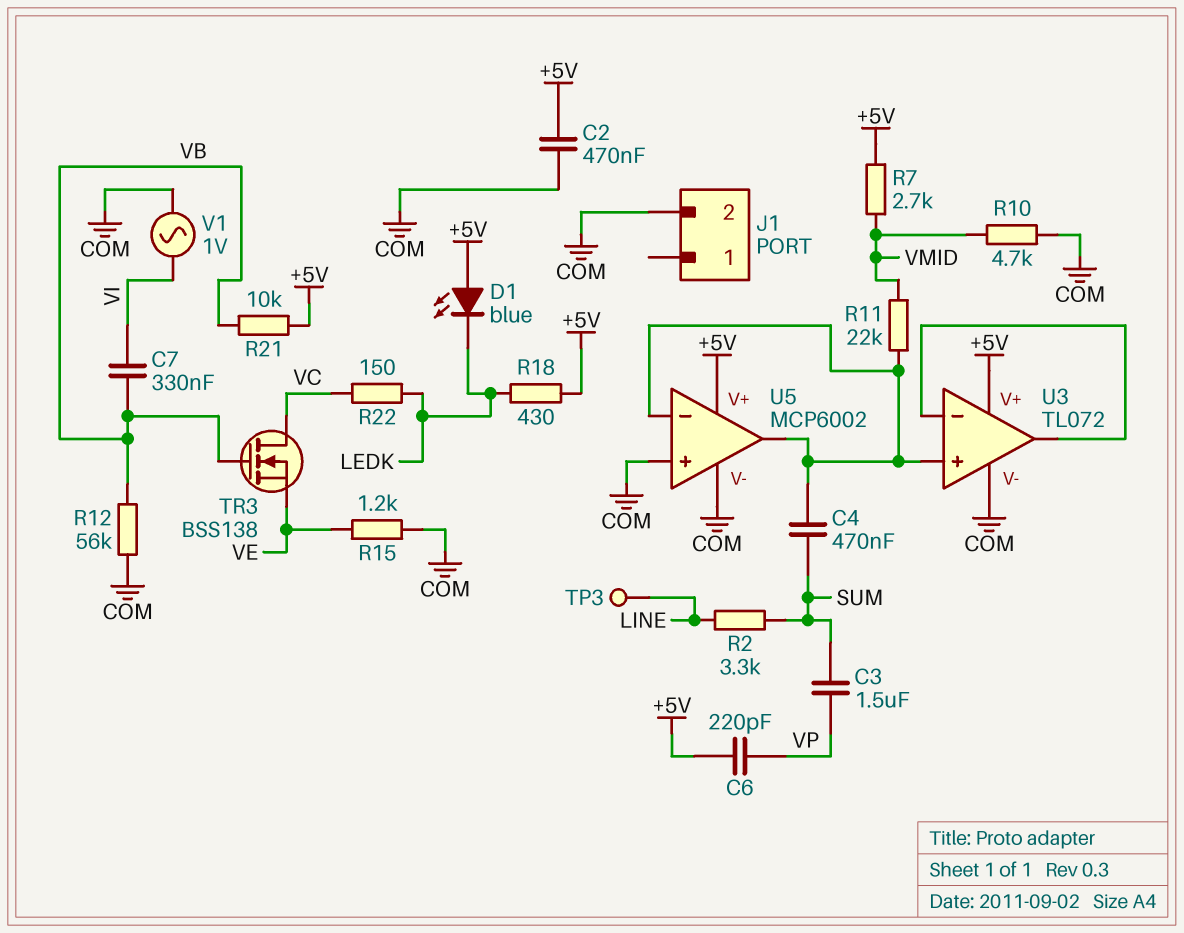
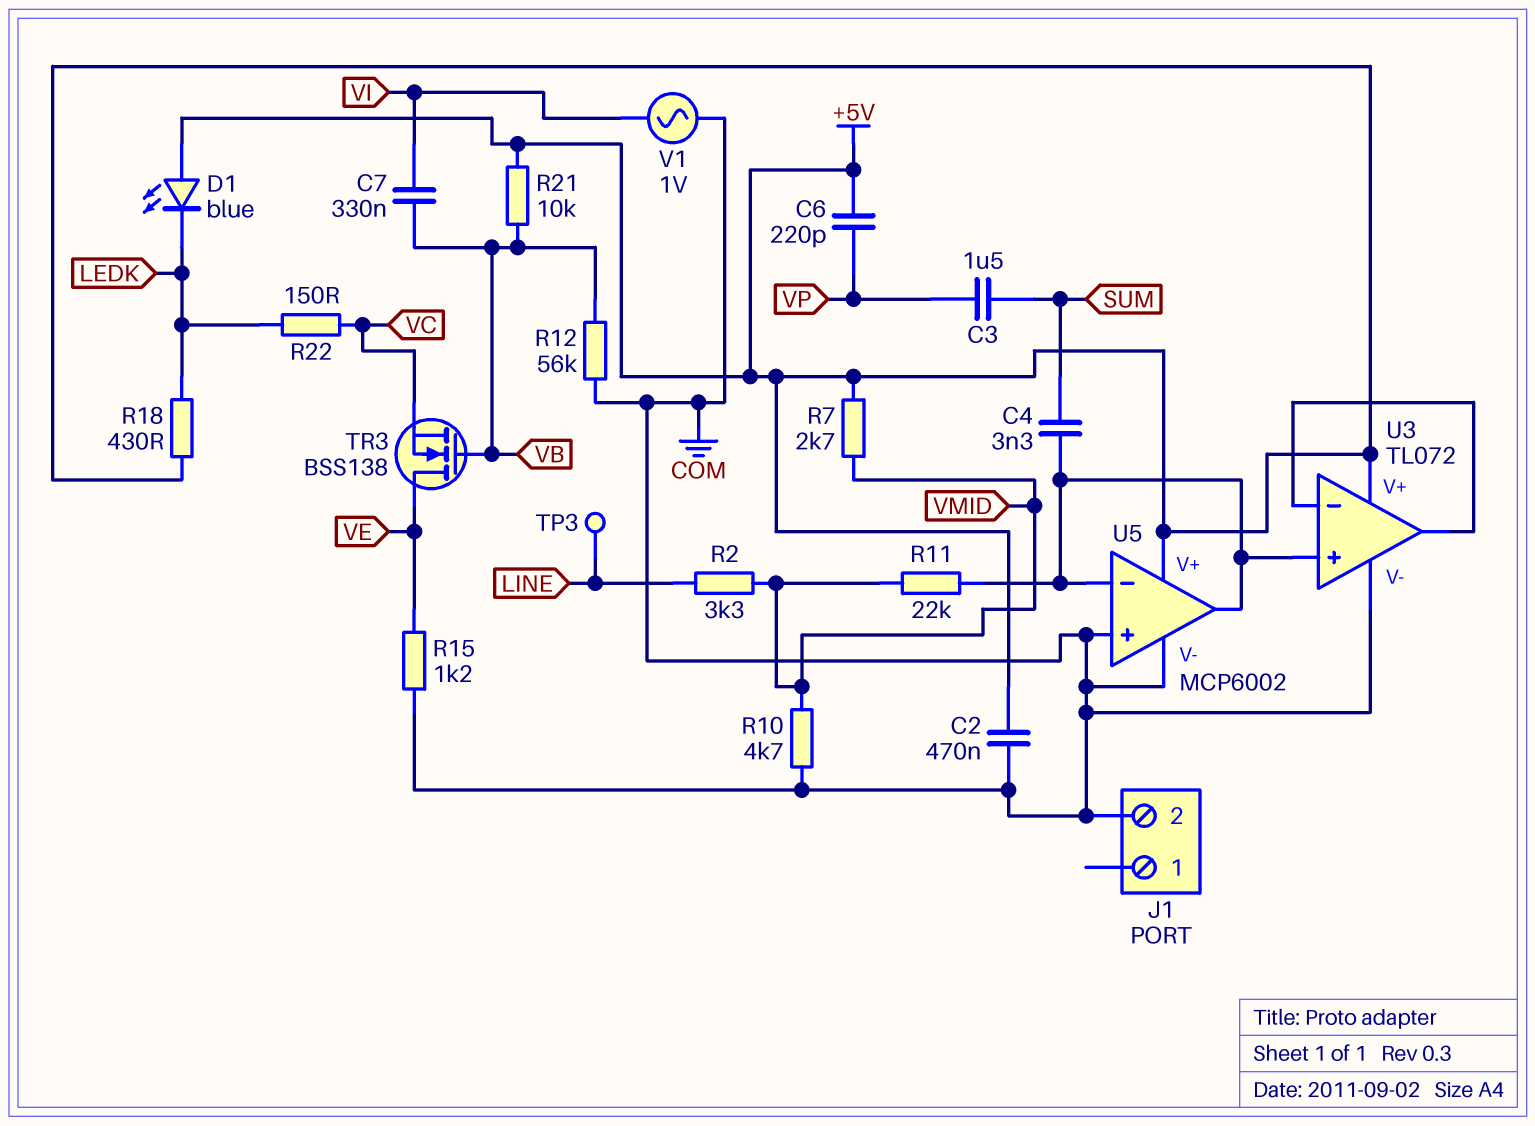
C4: 470nF (SUM, U3/in+) -> 3.3nF (SUM, U3/in+)
R2: 3.3k (LINE, SUM) -> 3.3k (LINE, VMID)
TR3: NMOS BSS138 (G VB, D VC, S VE) -> NMOS BSS138 (G VB, D VE, S VC)

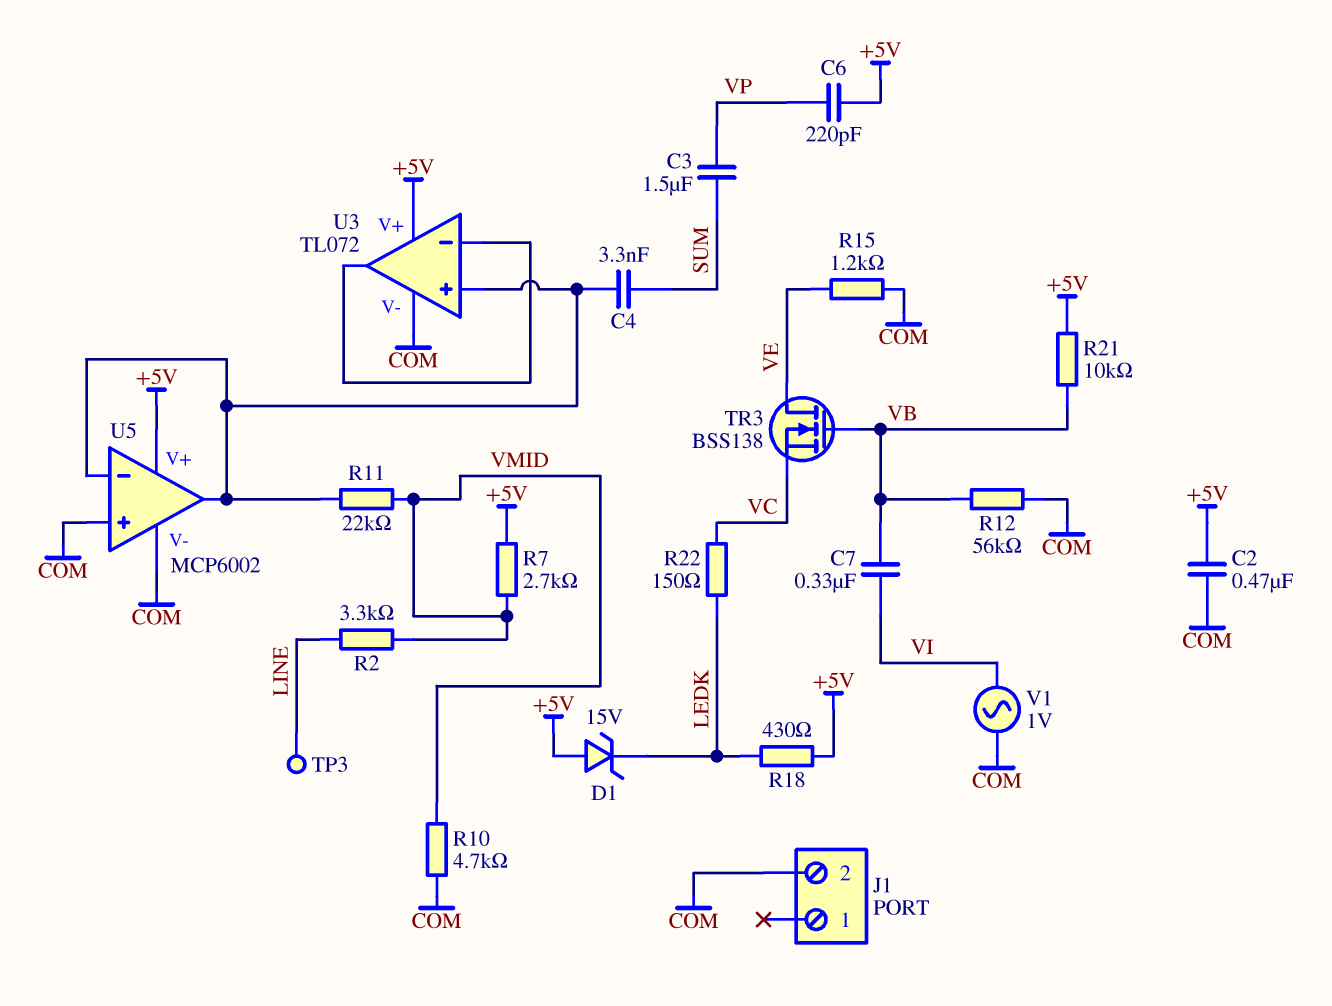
D1: LED blue (A +5V, K LEDK) -> zener 15V (A +5V, K LEDK)

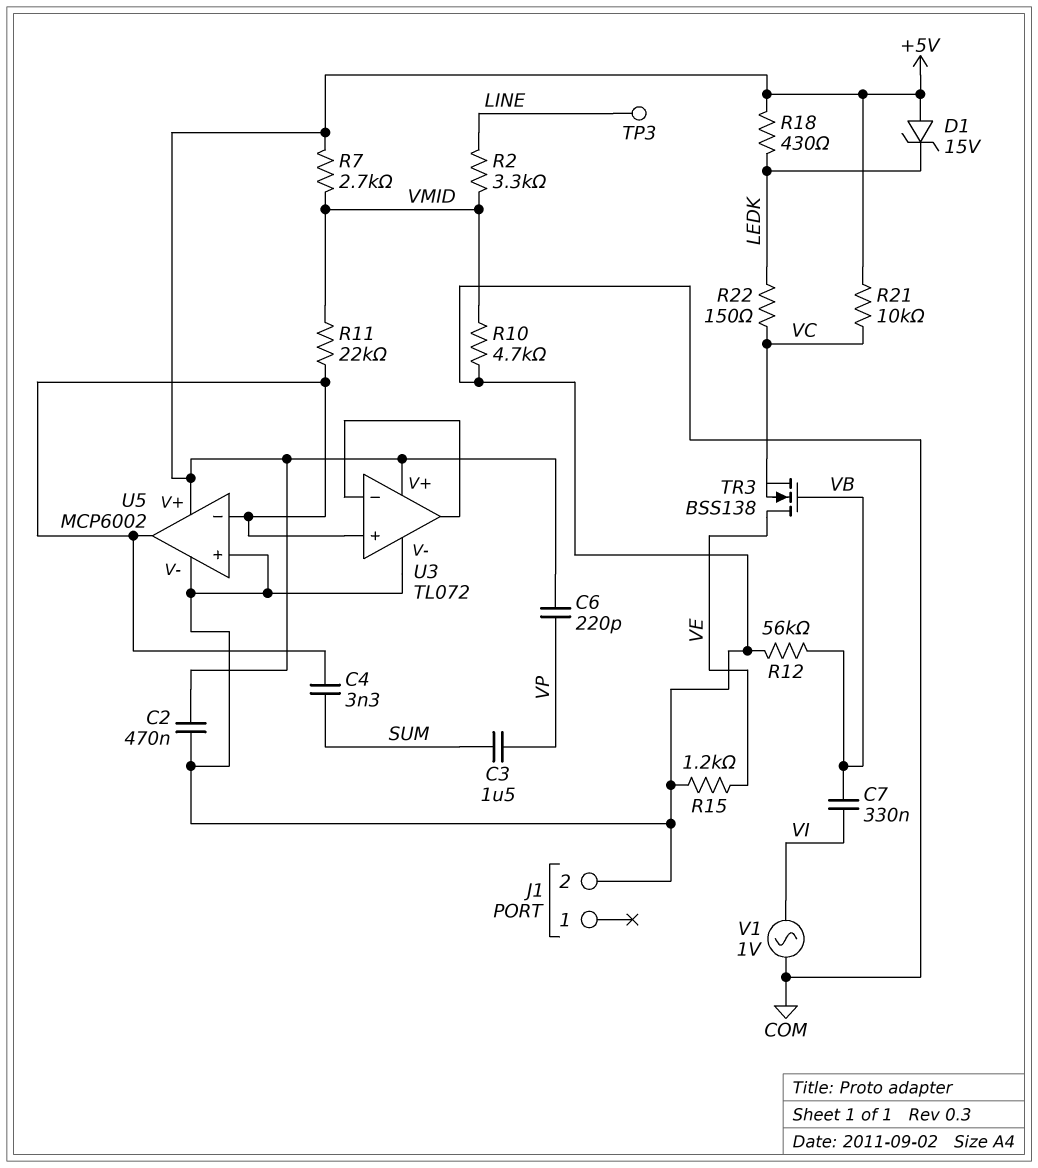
R21: 10k (+5V, VB) -> 10k (+5V, VC)

